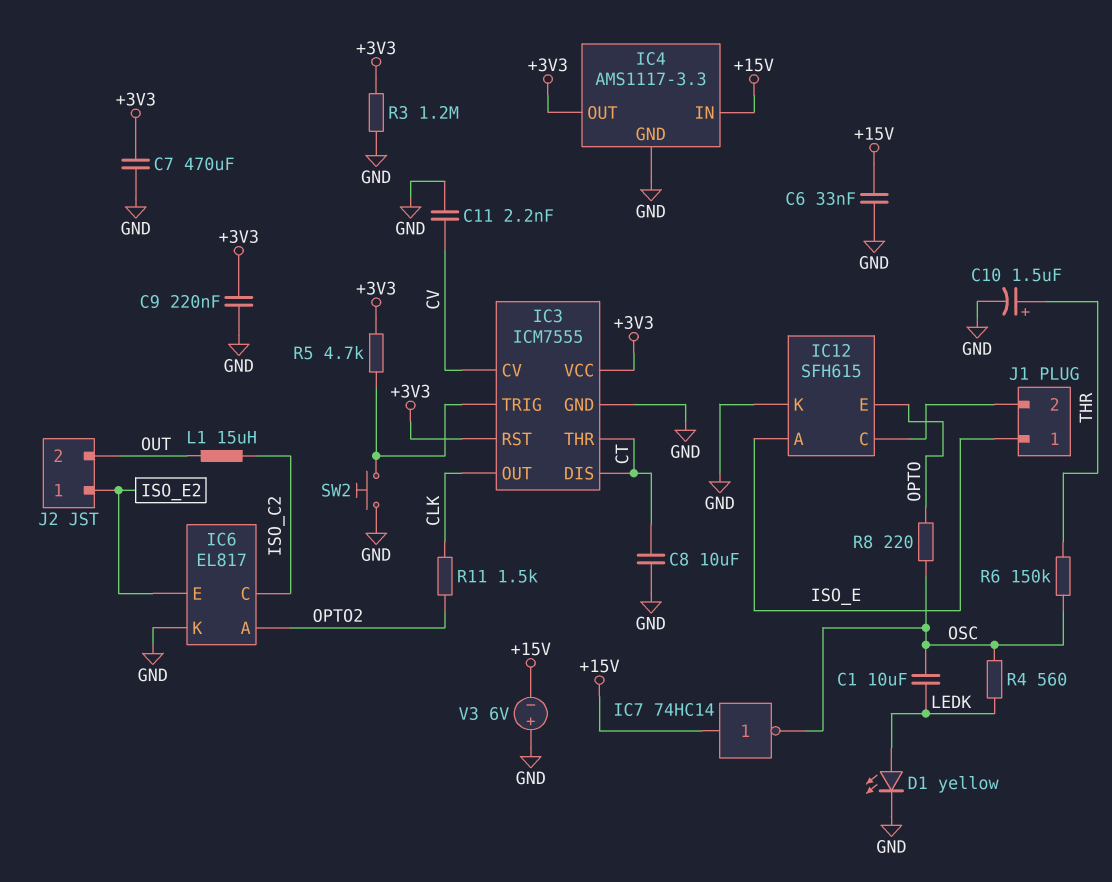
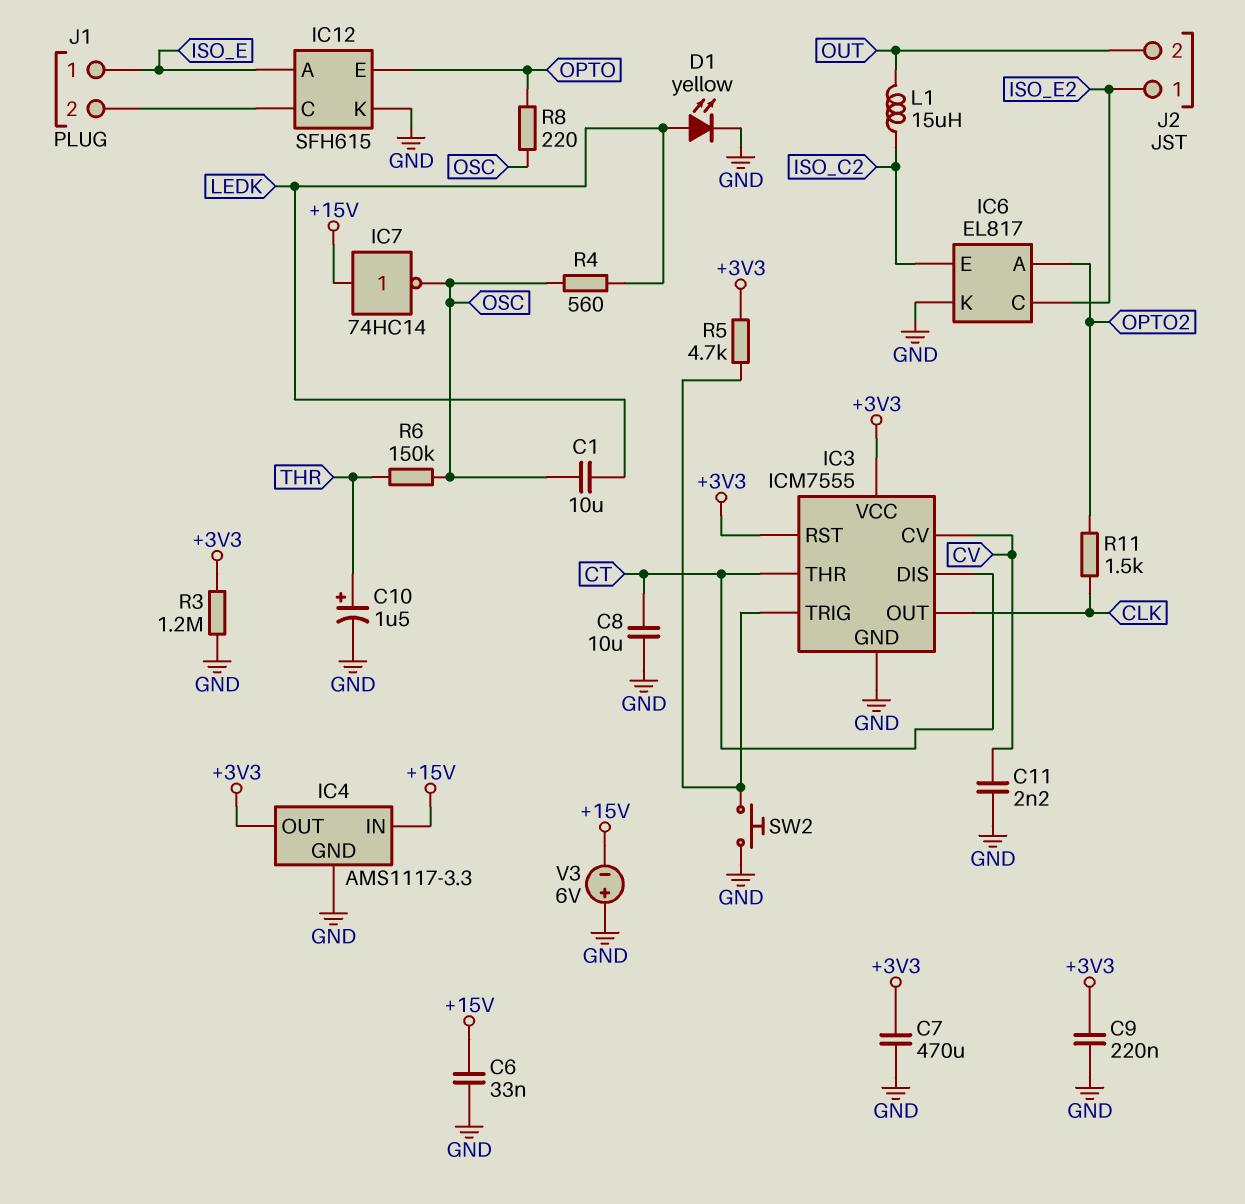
IC6 pin C: ISO_C2 -> ISO_E2
IC6 pin E: ISO_E2 -> ISO_C2

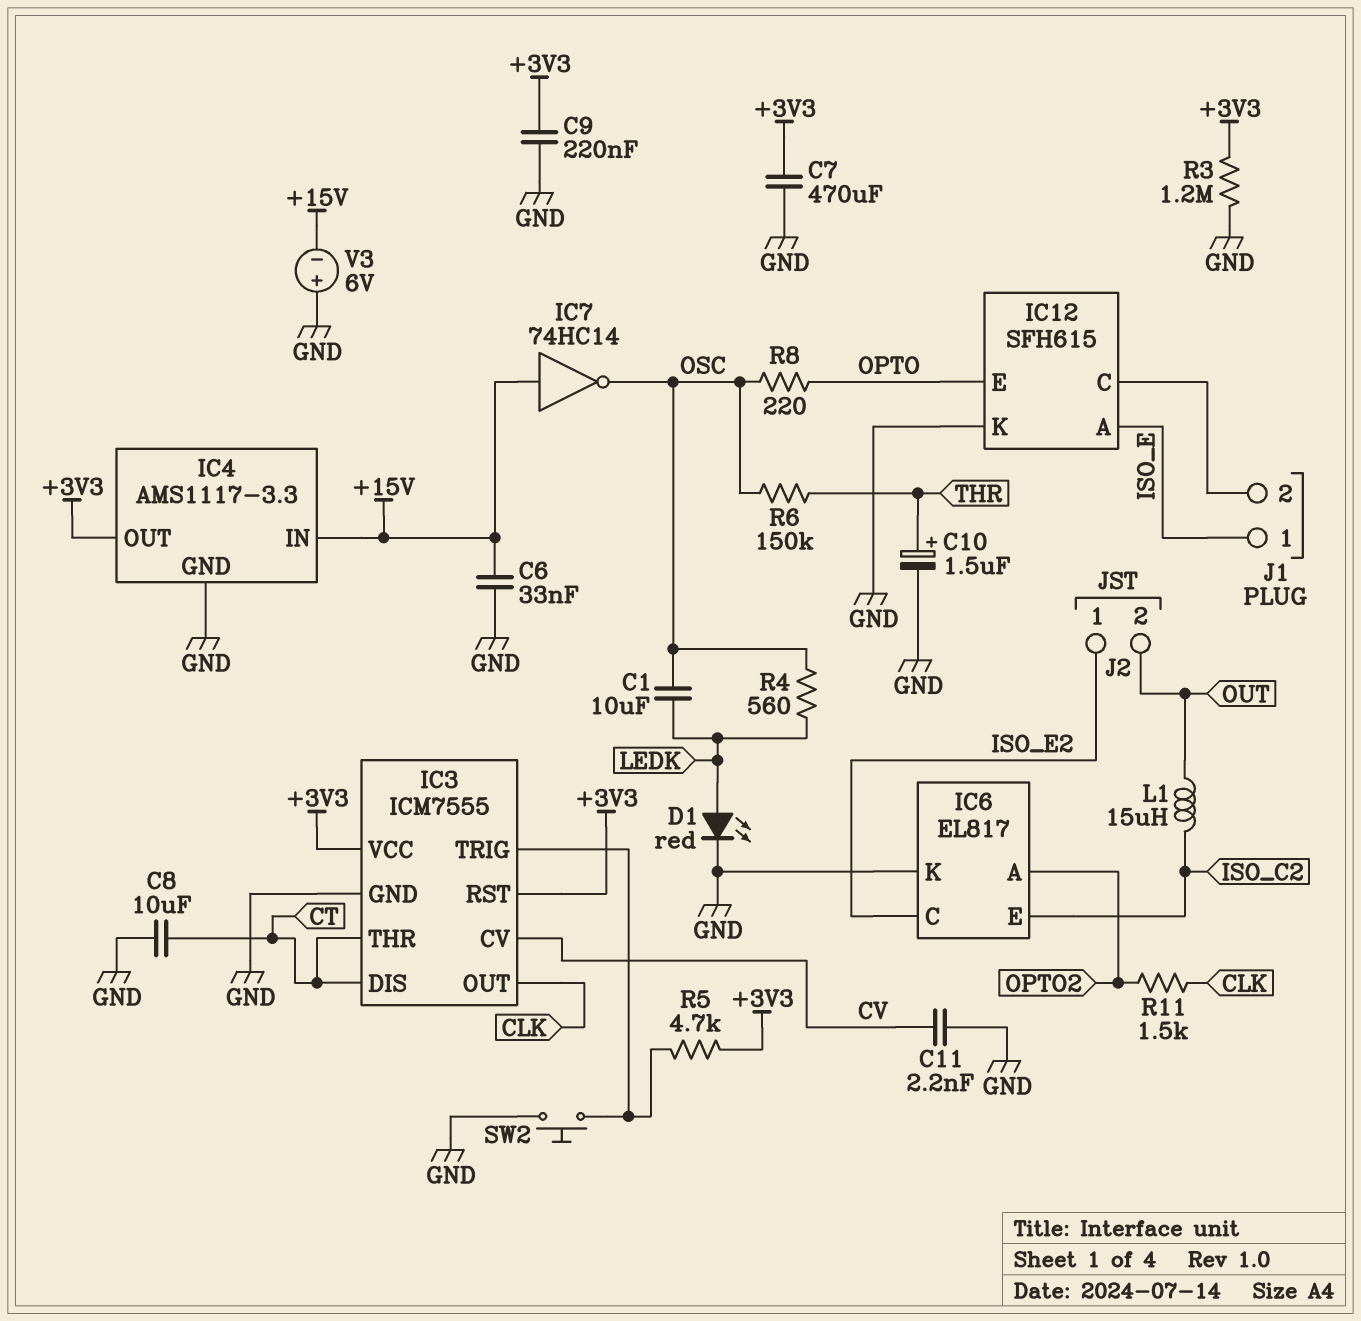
D1: LED yellow (A LEDK, K GND) -> LED red (A LEDK, K GND)

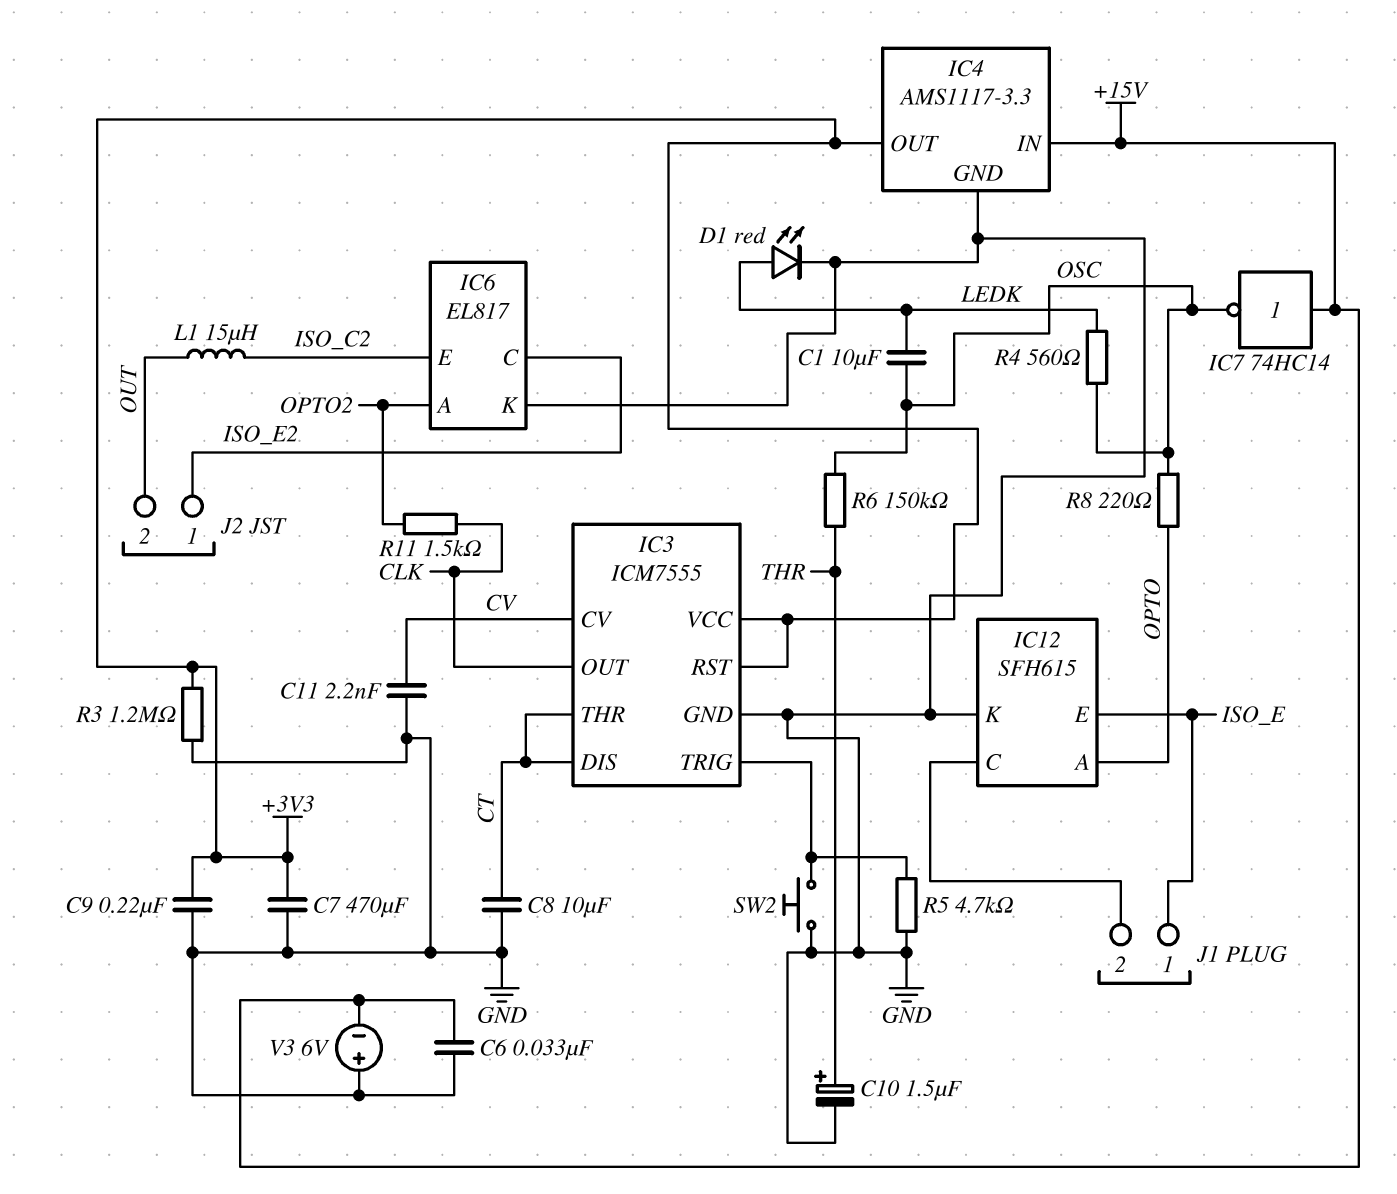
IC12 pin A: ISO_E -> OPTO
IC12 pin E: OPTO -> ISO_E
R5: 4.7k (+3V3, IC3/TRIG) -> 4.7k (GND, IC3/TRIG)

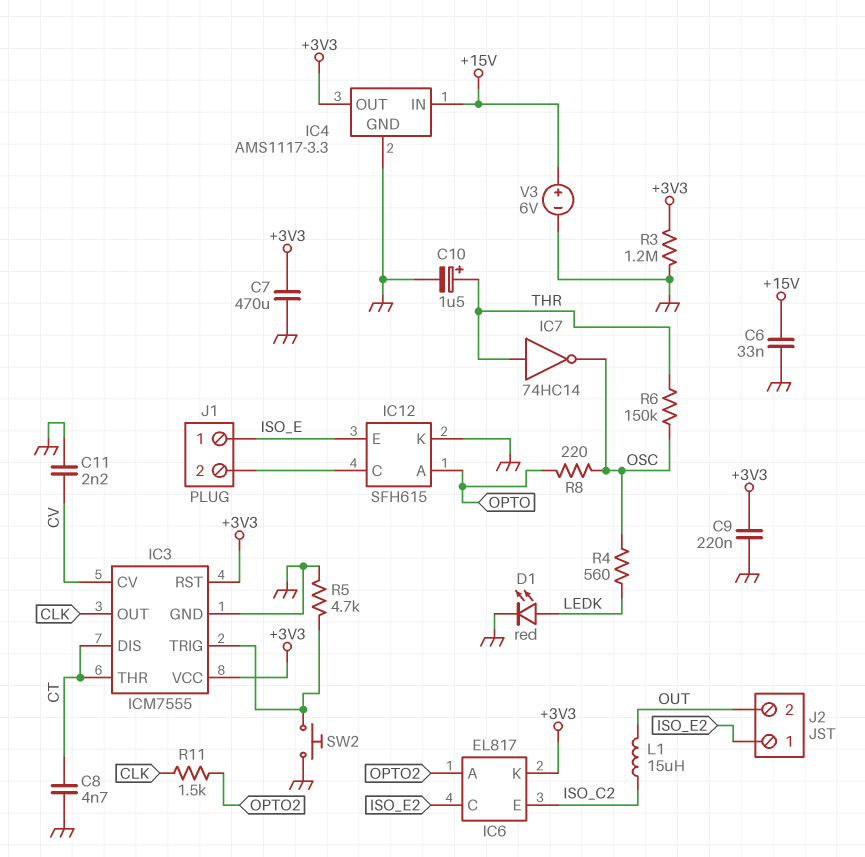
C1: 10uF (LEDK, OSC) -> none
C8: 10uF (CT, GND) -> 4.7nF (CT, GND)
IC6 pin K: GND -> +3V3
IC7: NOT 74HC14 (in +15V, out OSC) -> NOT 74HC14 (in THR, out OSC)
V3: 6V (plus GND, minus +15V) -> 6V (plus +15V, minus GND)

